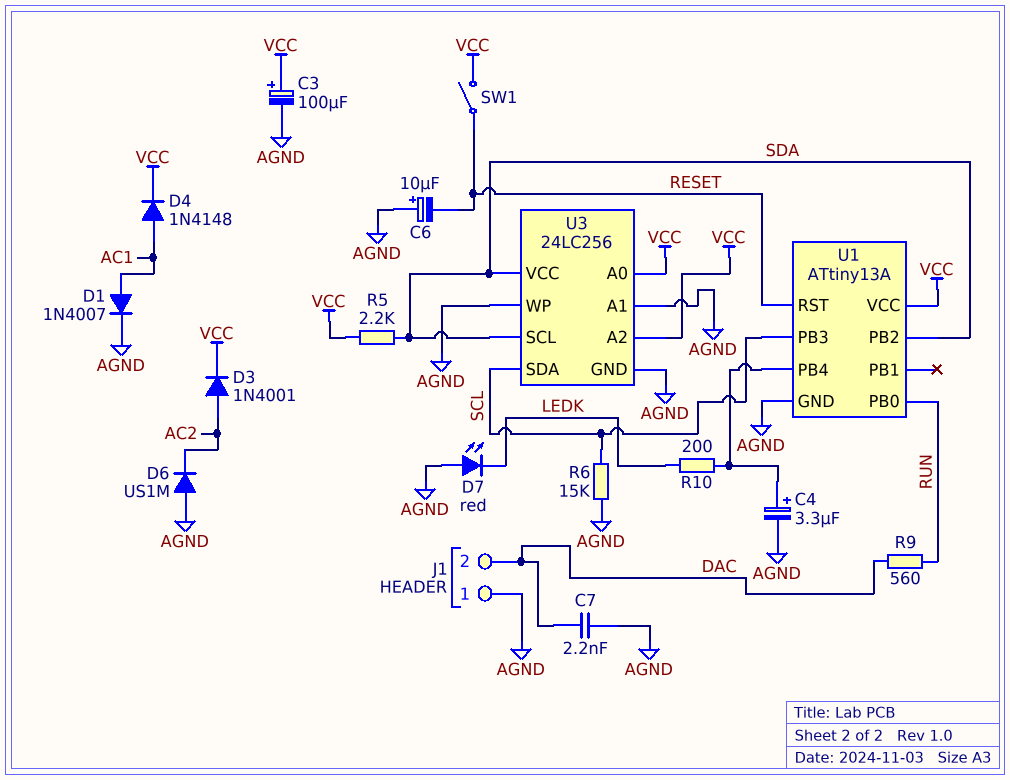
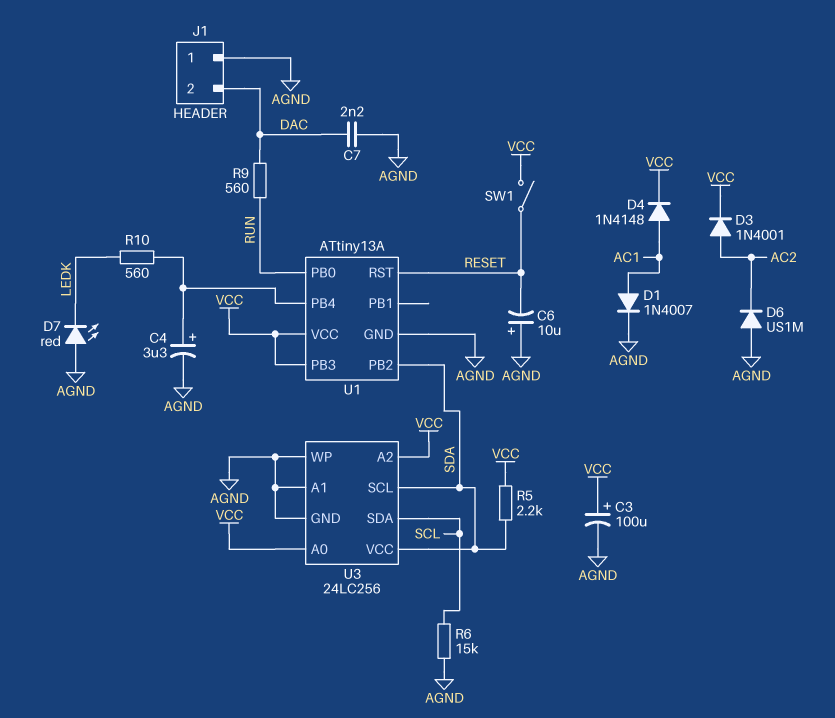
R10: 200 (LEDK, U1/PB4) -> 560 (LEDK, U1/PB4)
U1 pin PB3: SCL -> VCC

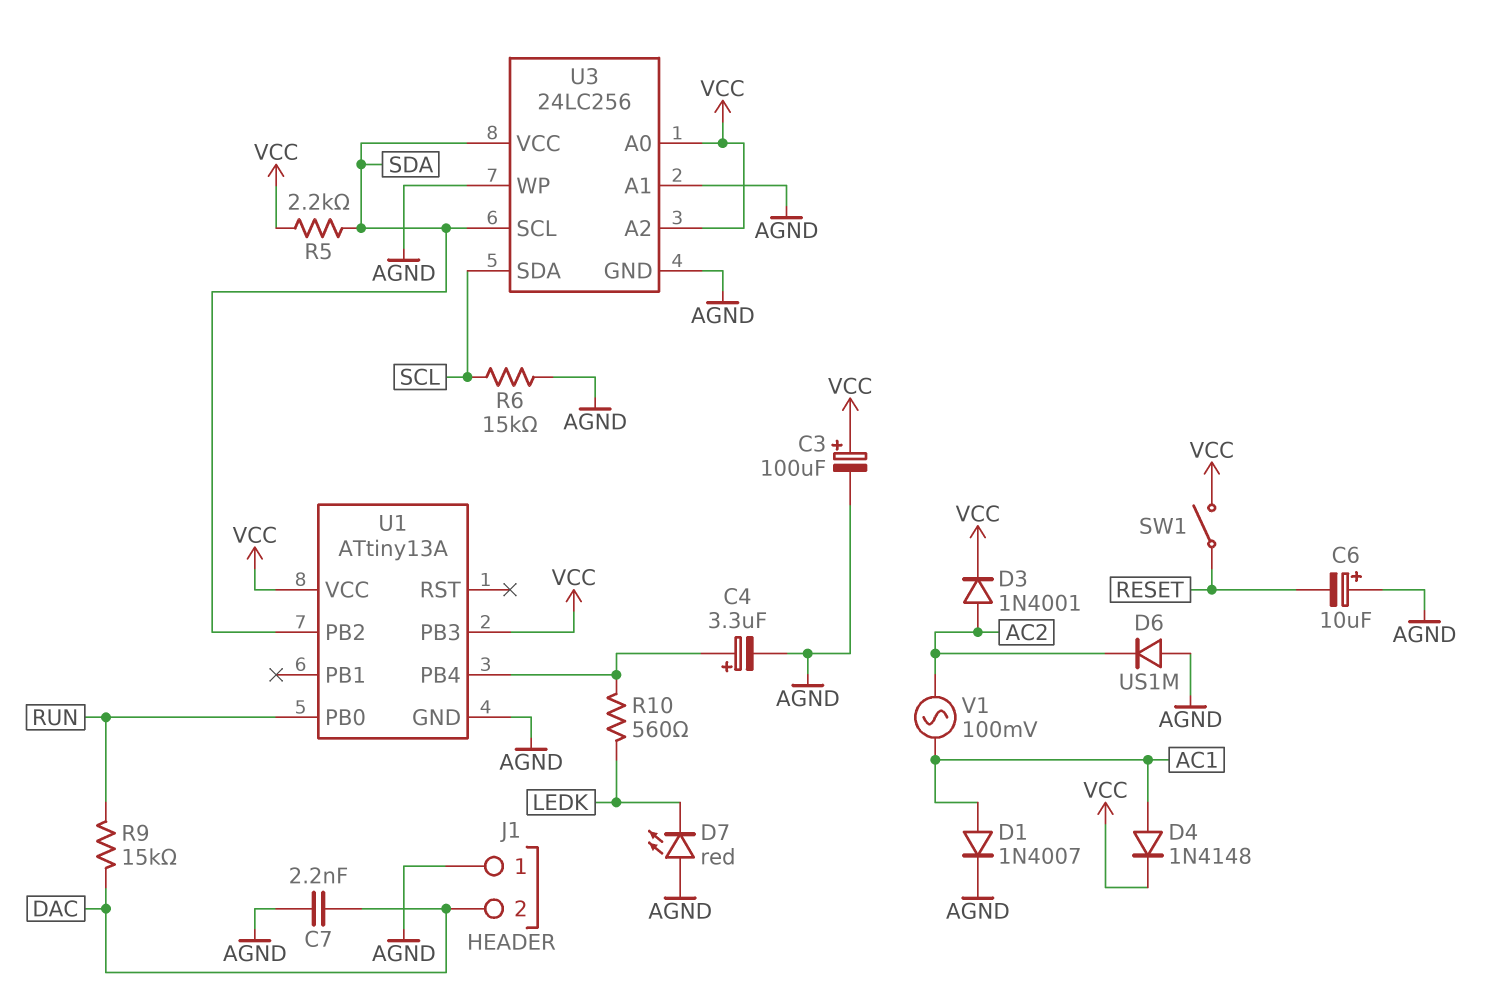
R9: 560 (DAC, RUN) -> 15k (DAC, RUN)
U1 pin RST: RESET -> none
V1: none -> AC 100mV (AC1, AC2)

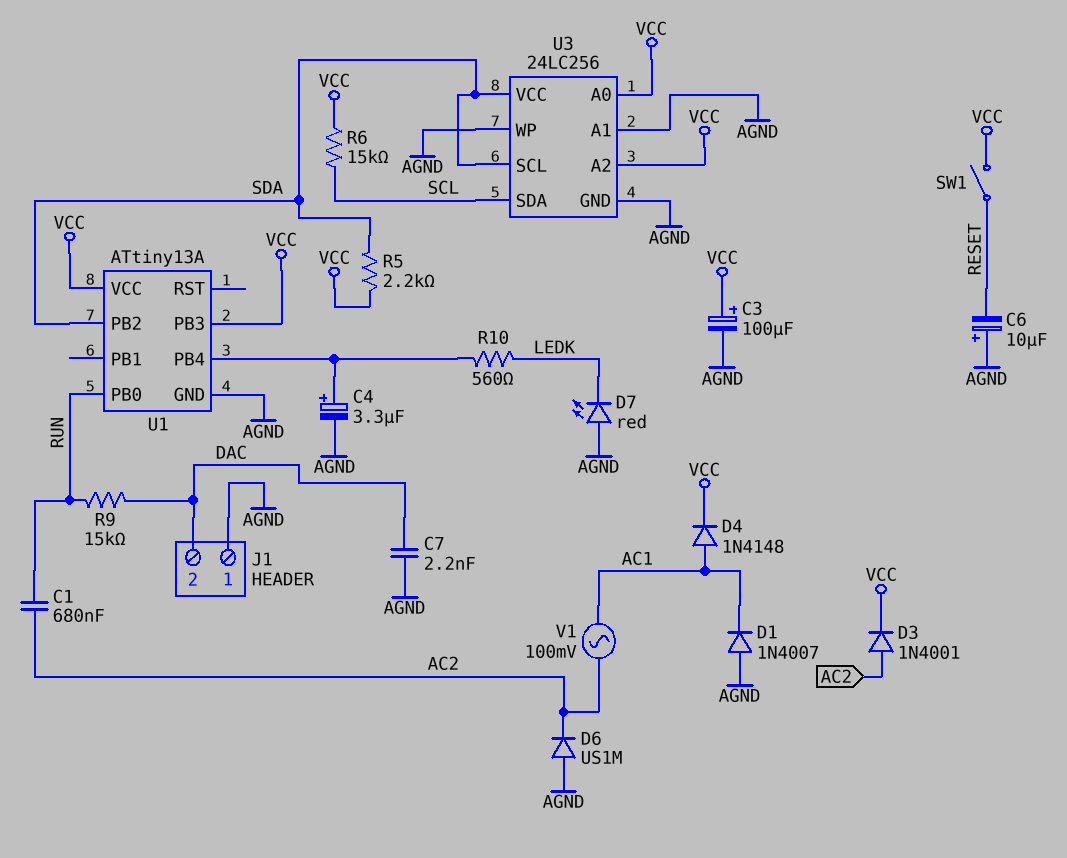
C1: none -> 680nF (AC2, RUN)
D1: diode 1N4007 (A AC1, K AGND) -> diode 1N4007 (A AGND, K AC1)
R6: 15k (AGND, SCL) -> 15k (SCL, VCC)

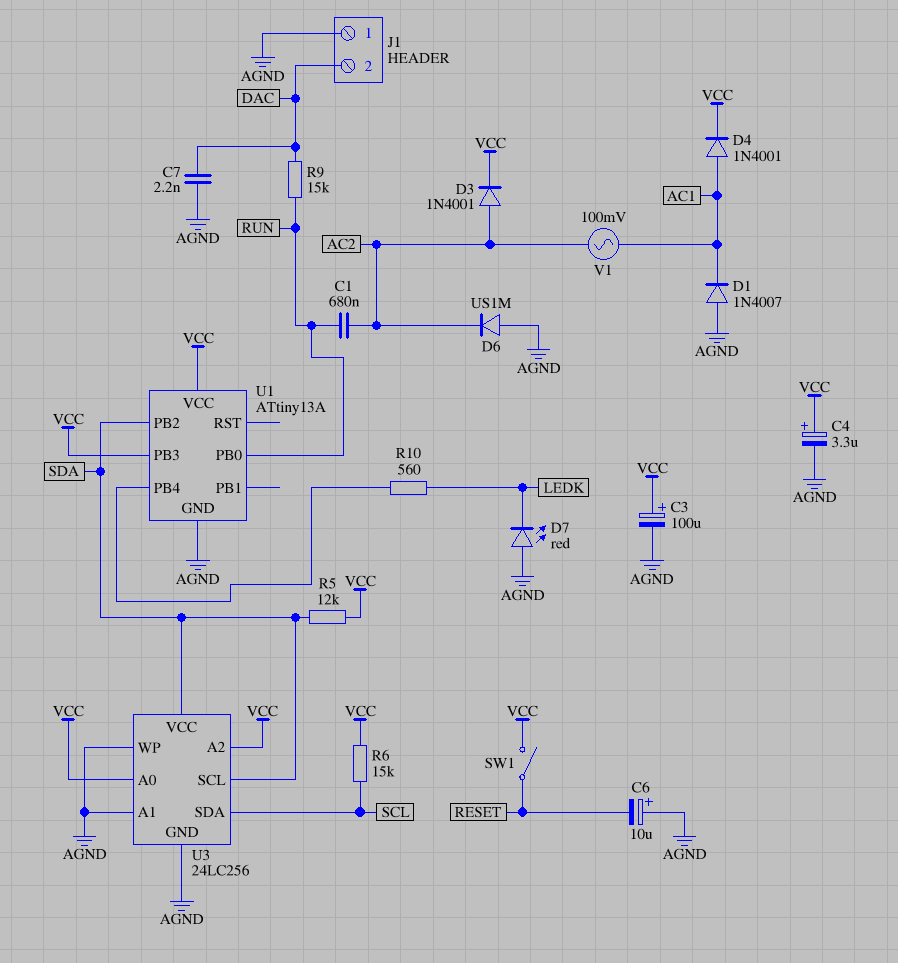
C4: 3.3uF (plus U1/PB4, minus AGND) -> 3.3uF (plus VCC, minus AGND)
D4: diode 1N4148 (A AC1, K VCC) -> diode 1N4001 (A AC1, K VCC)
R5: 2.2k (SDA, VCC) -> 12k (SDA, VCC)

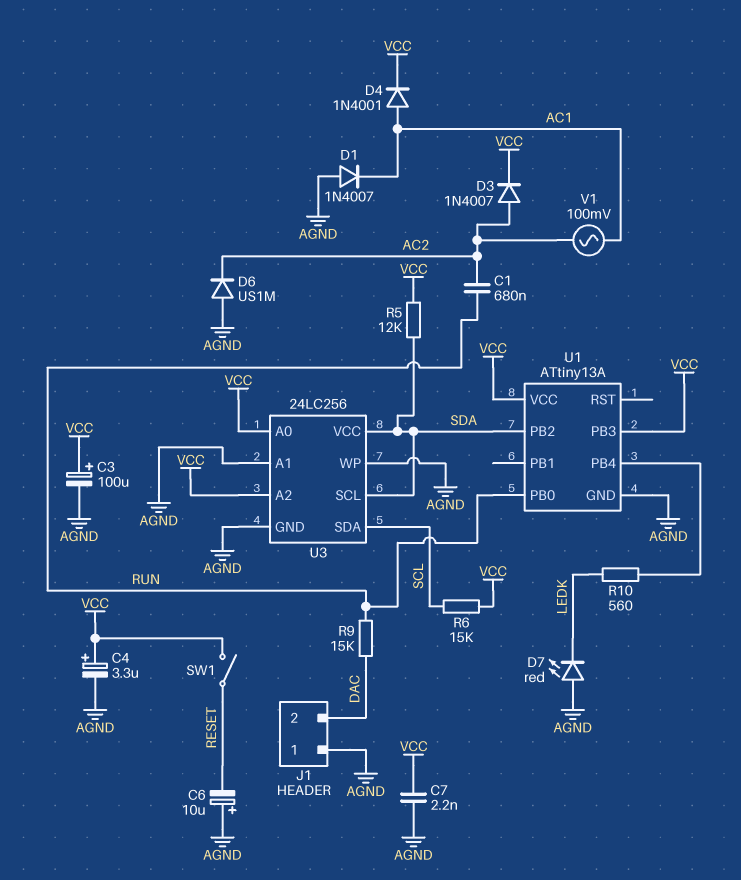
C7: 2.2nF (AGND, DAC) -> 2.2nF (AGND, VCC)
D3: diode 1N4001 (A AC2, K VCC) -> diode 1N4007 (A AC2, K VCC)

